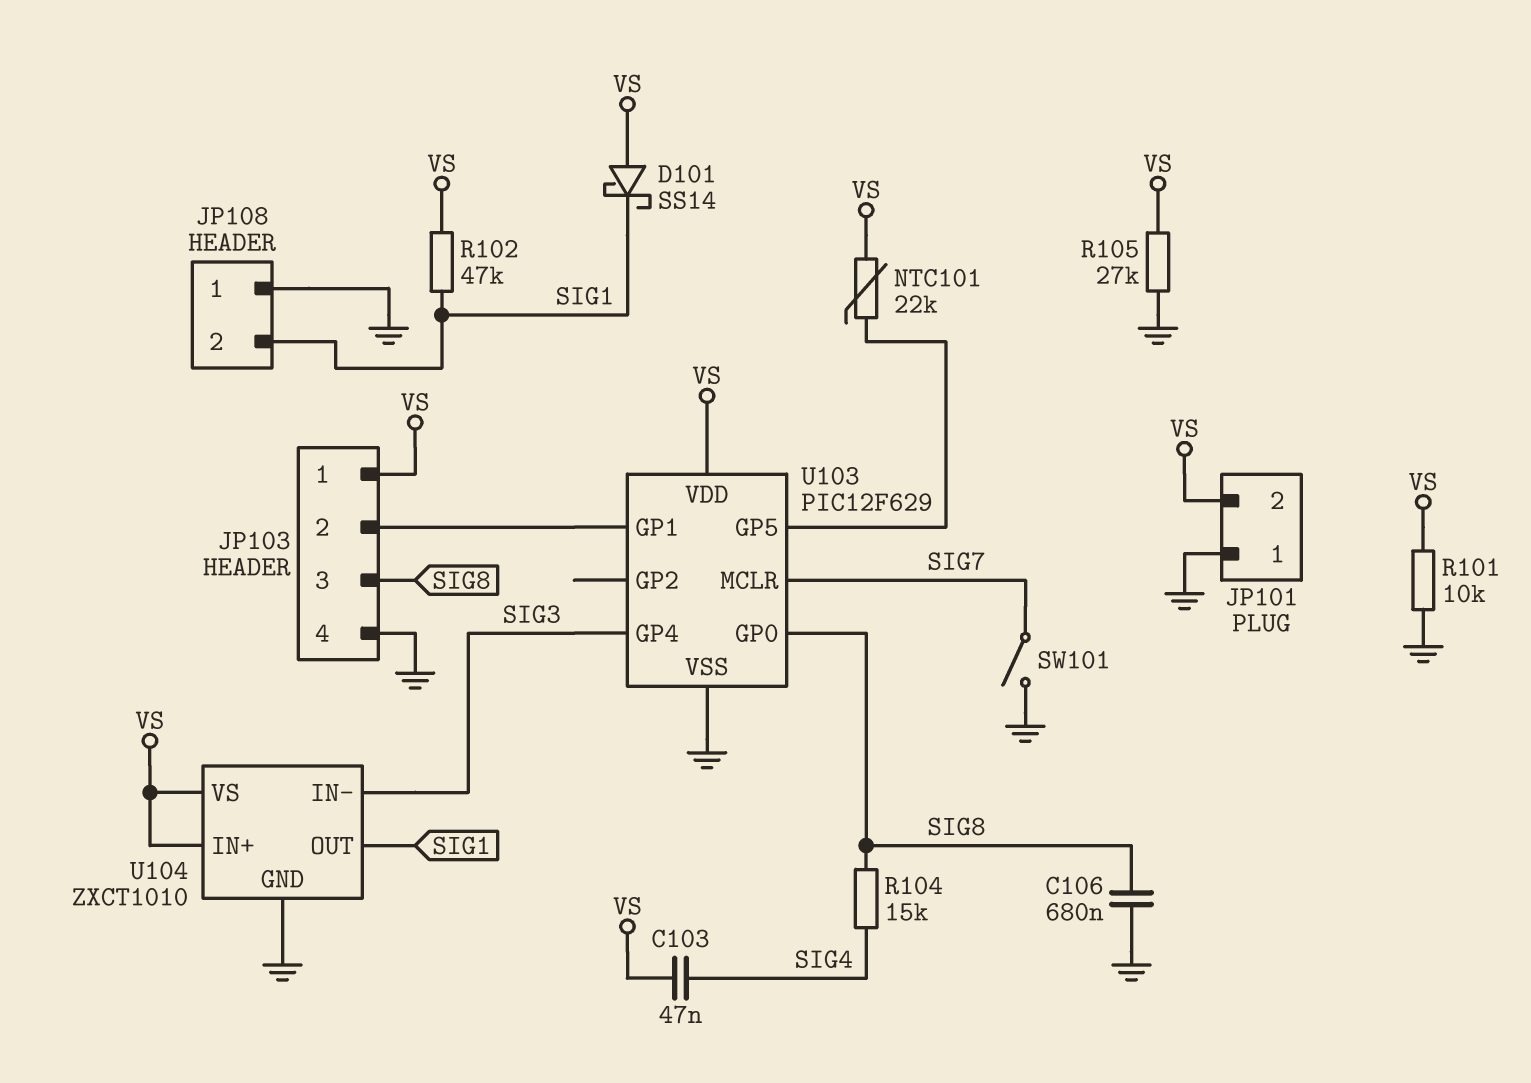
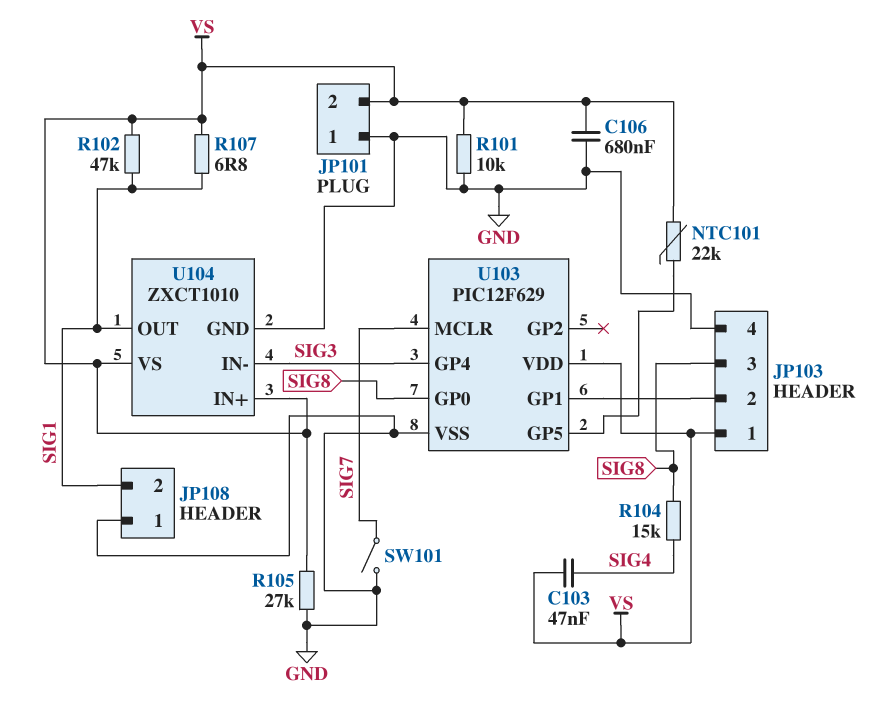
C106: 680nF (GND, SIG8) -> 680nF (GND, VS)
D101: schottky SS14 (A VS, K SIG1) -> none
R107: none -> 6.8 (SIG1, VS)

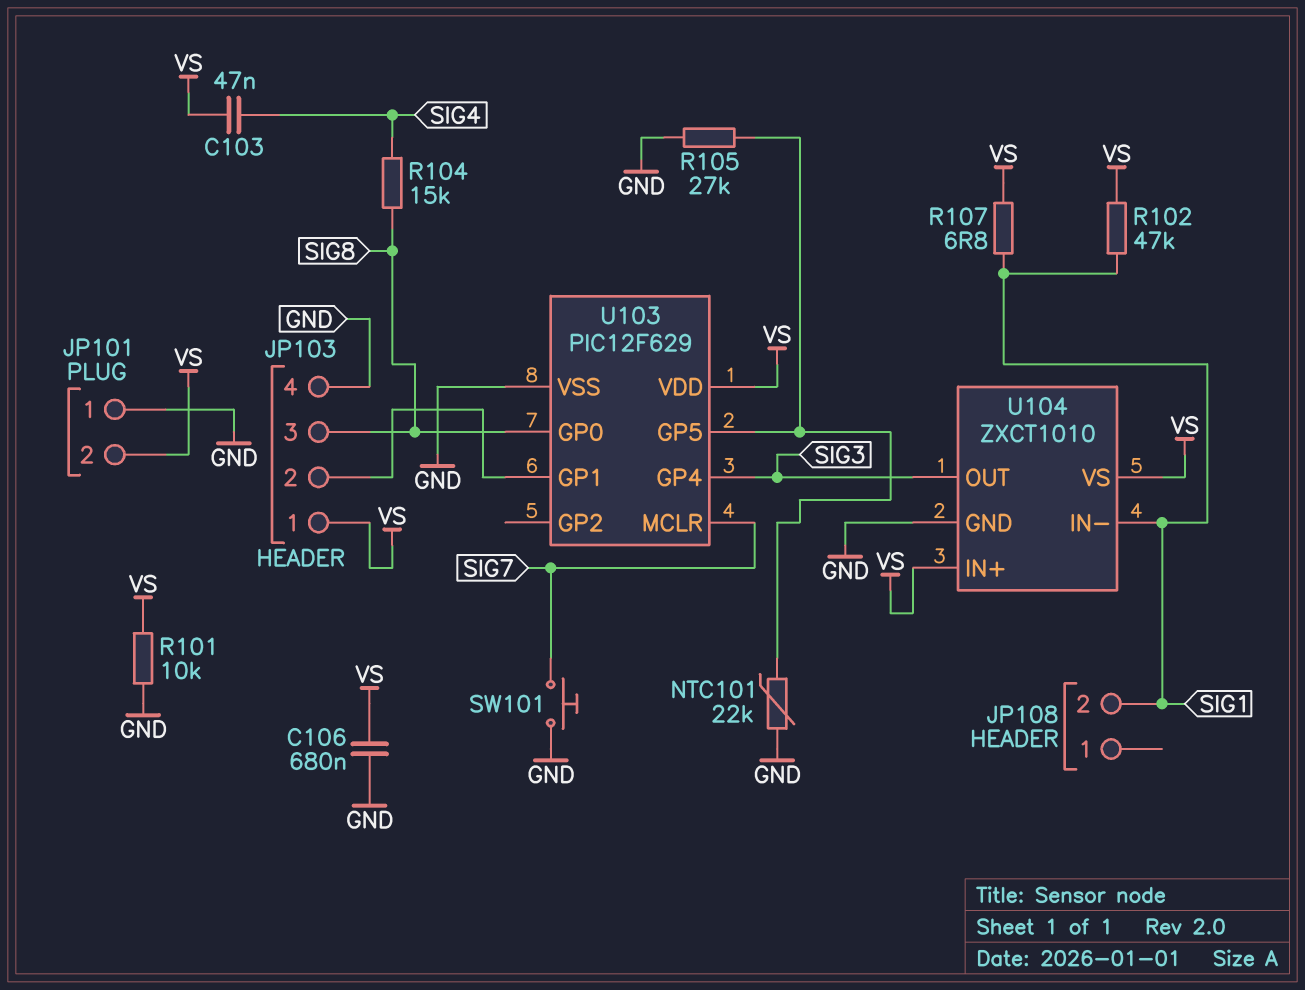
JP108 pin 1: GND -> none
NTC101: 22k (U103/GP5, VS) -> 22k (GND, U103/GP5)
R105: 27k (GND, VS) -> 27k (GND, U103/GP5)
SW101: switch (GND, SIG7) -> button (GND, SIG7)
U104 pin IN-: SIG3 -> SIG1
U104 pin OUT: SIG1 -> SIG3

